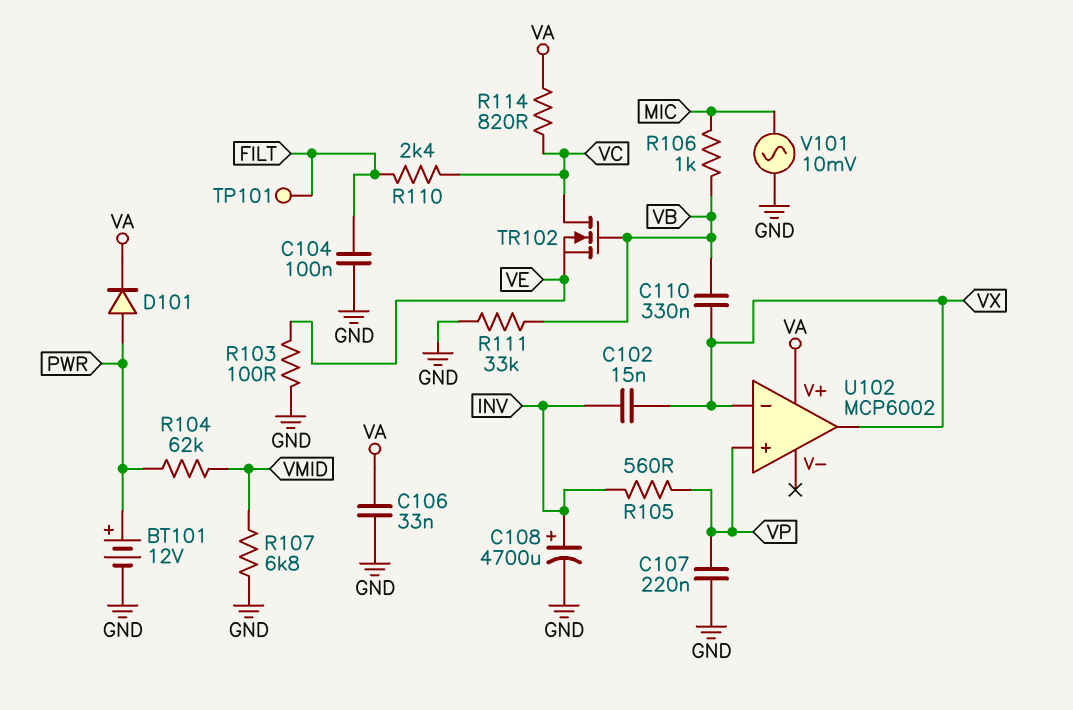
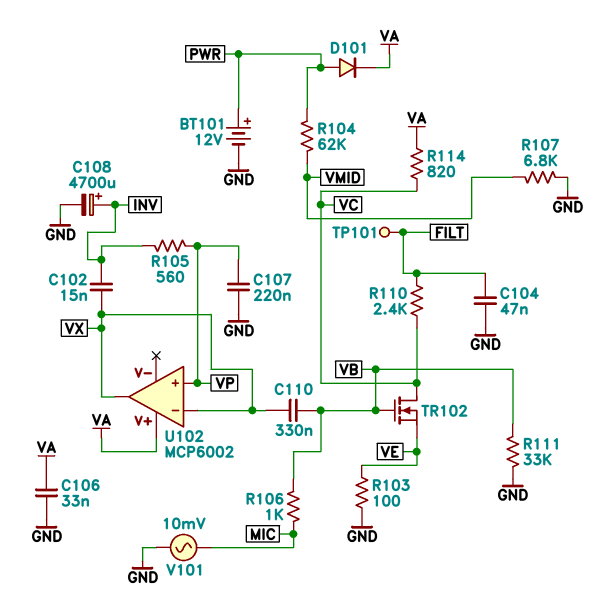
C104: 100nF (FILT, GND) -> 47nF (FILT, GND)

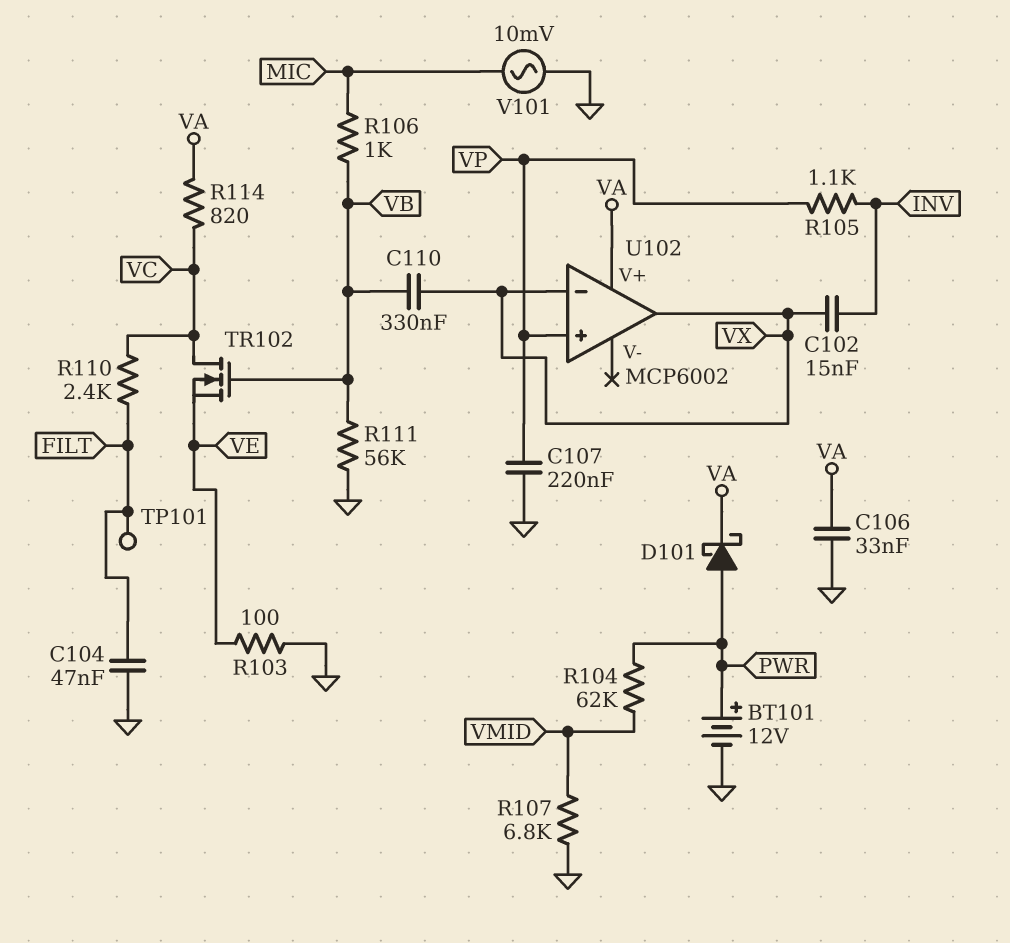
C108: 4700uF (plus INV, minus GND) -> none
D101: diode (A PWR, K VA) -> schottky (A PWR, K VA)
R105: 560 (INV, VP) -> 1.1k (INV, VP)
R111: 33k (GND, VB) -> 56k (GND, VB)

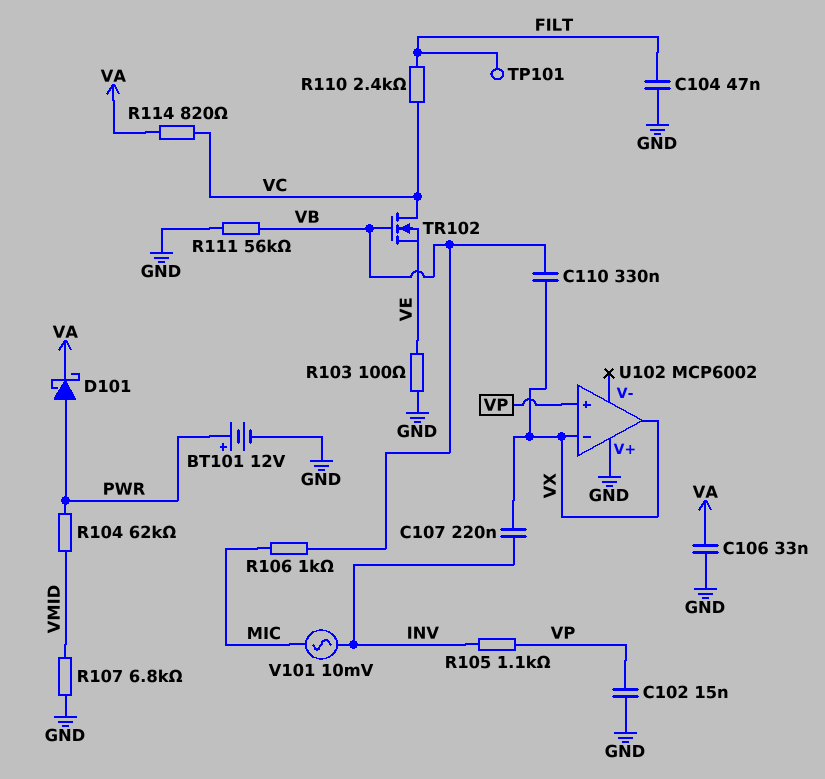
C102: 15nF (INV, VX) -> 15nF (GND, VP)
C107: 220nF (GND, VP) -> 220nF (INV, VX)
U102 pin V+: VA -> GND
V101: AC 10mV (GND, MIC) -> AC 10mV (INV, MIC)

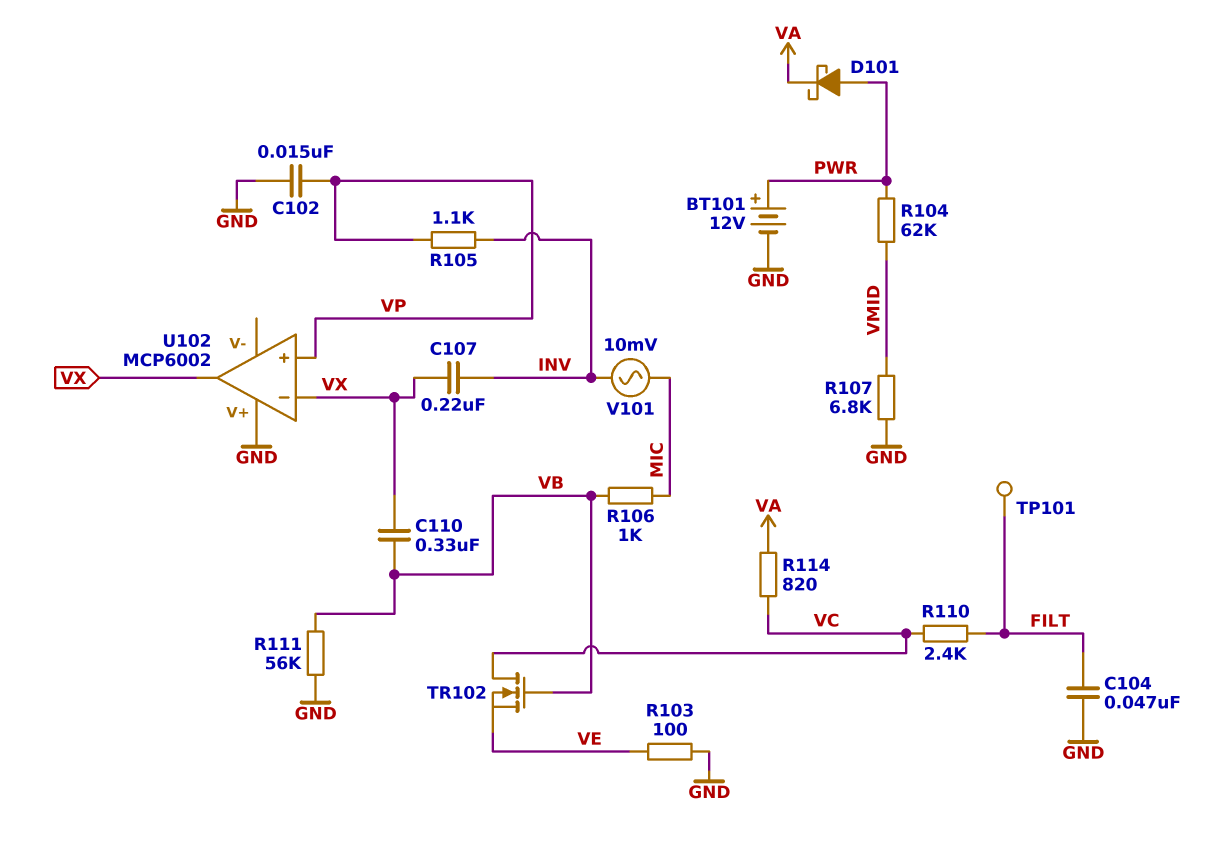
C106: 33nF (GND, VA) -> none

